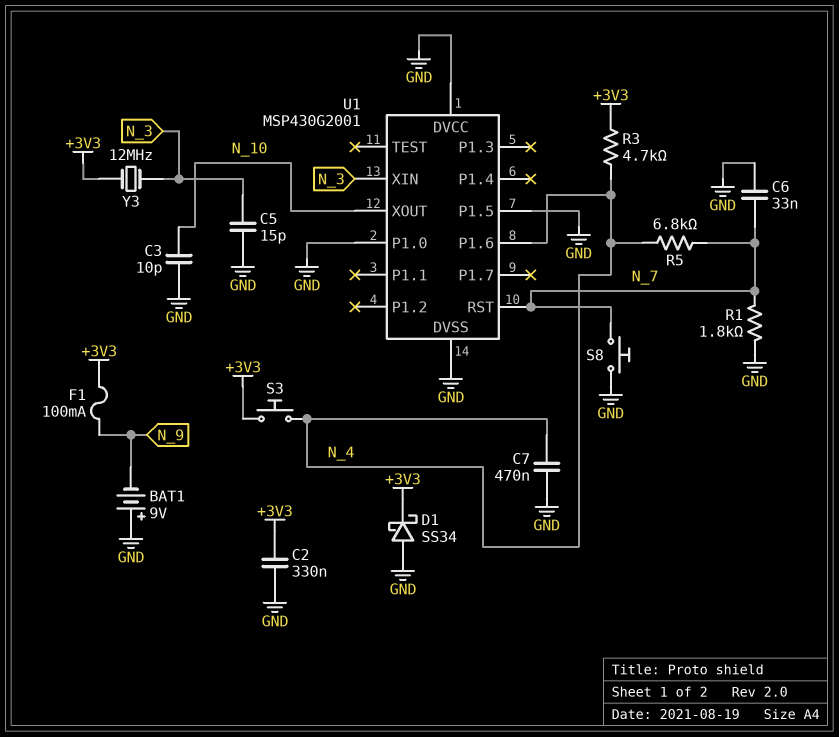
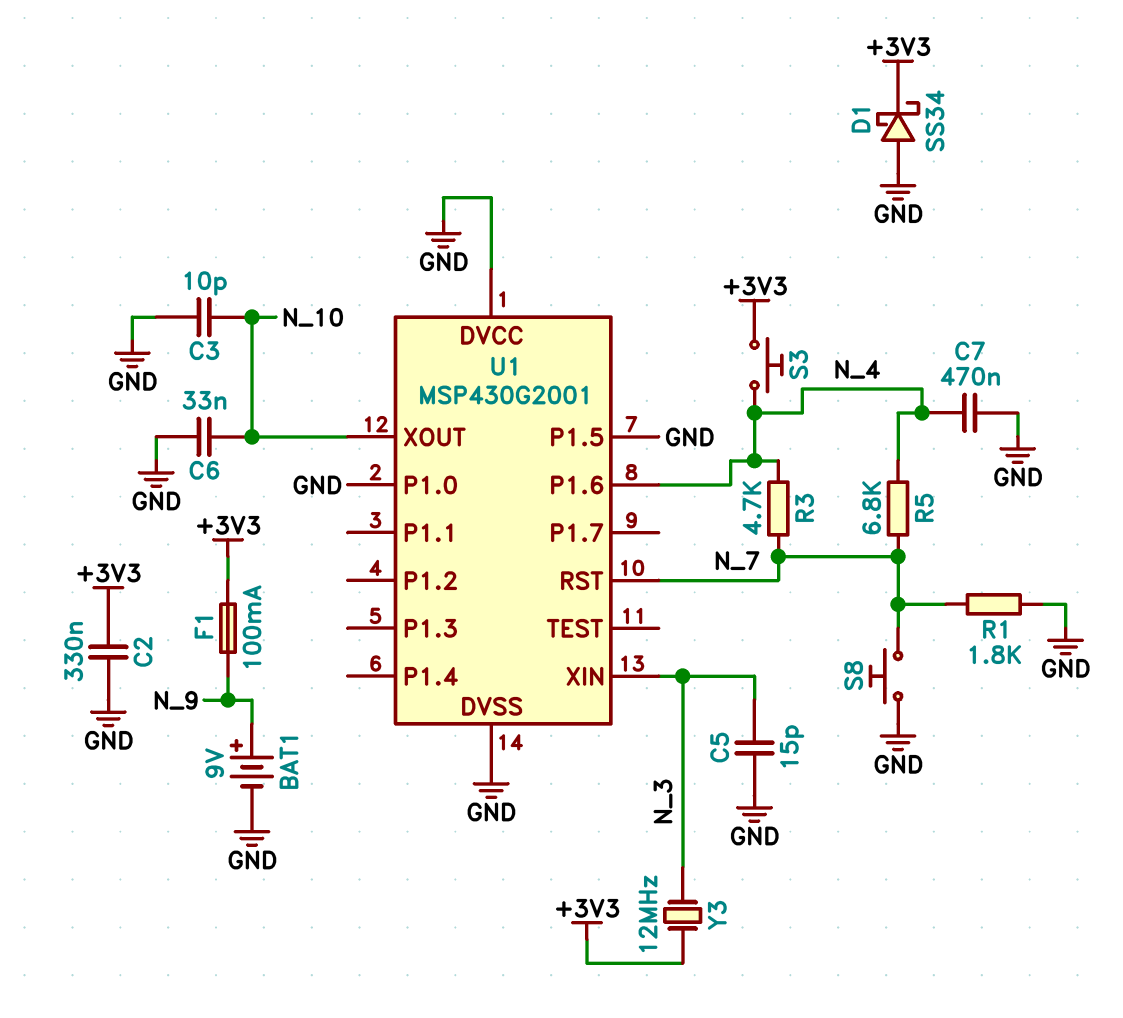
BAT1: 9V (plus GND, minus N_9) -> 9V (plus N_9, minus GND)
C6: 33nF (GND, N_7) -> 33nF (GND, N_10)
R3: 4.7k (+3V3, N_4) -> 4.7k (N_4, N_7)

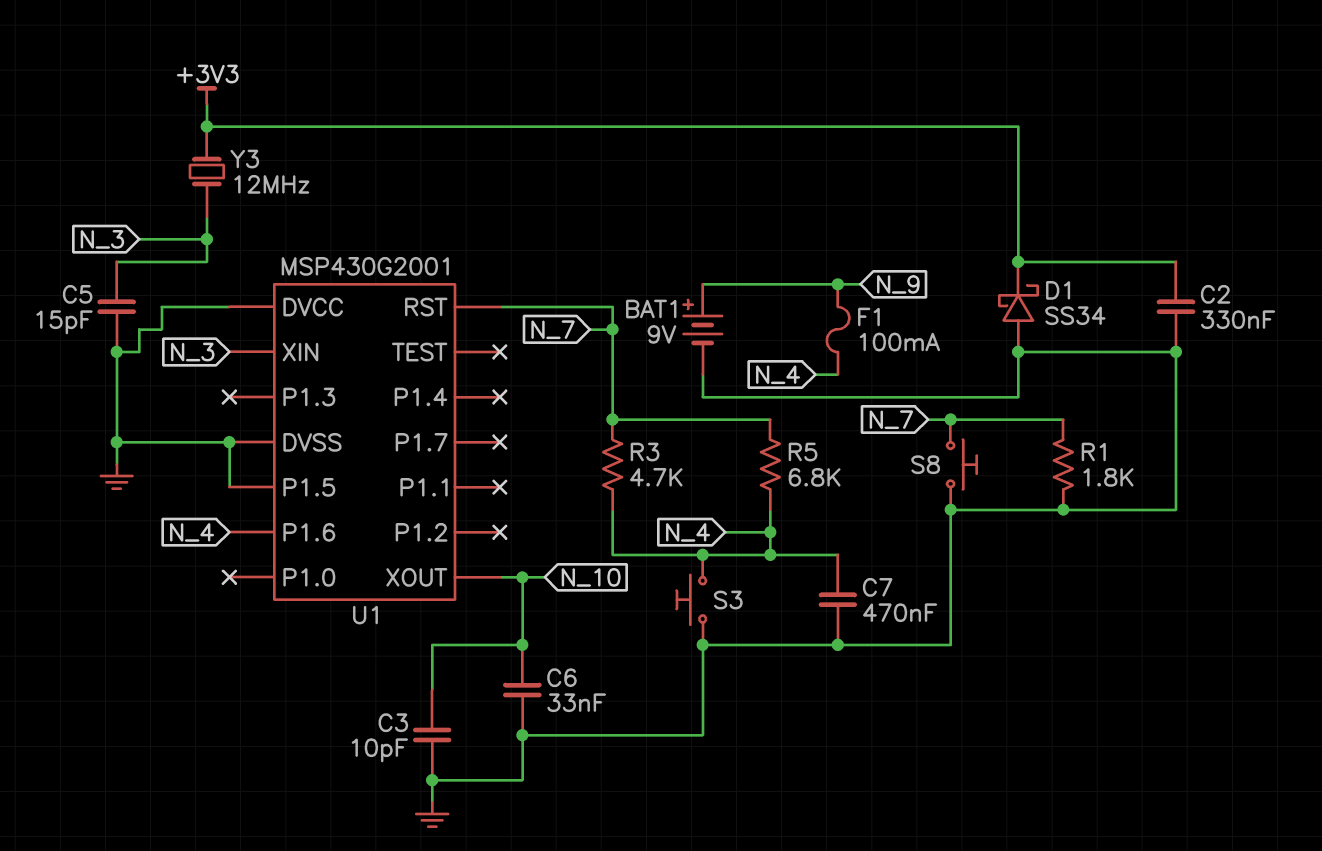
F1: 100mA (+3V3, N_9) -> 100mA (N_4, N_9)
S3: button (+3V3, N_4) -> button (GND, N_4)
U1 pin P1.0: GND -> none

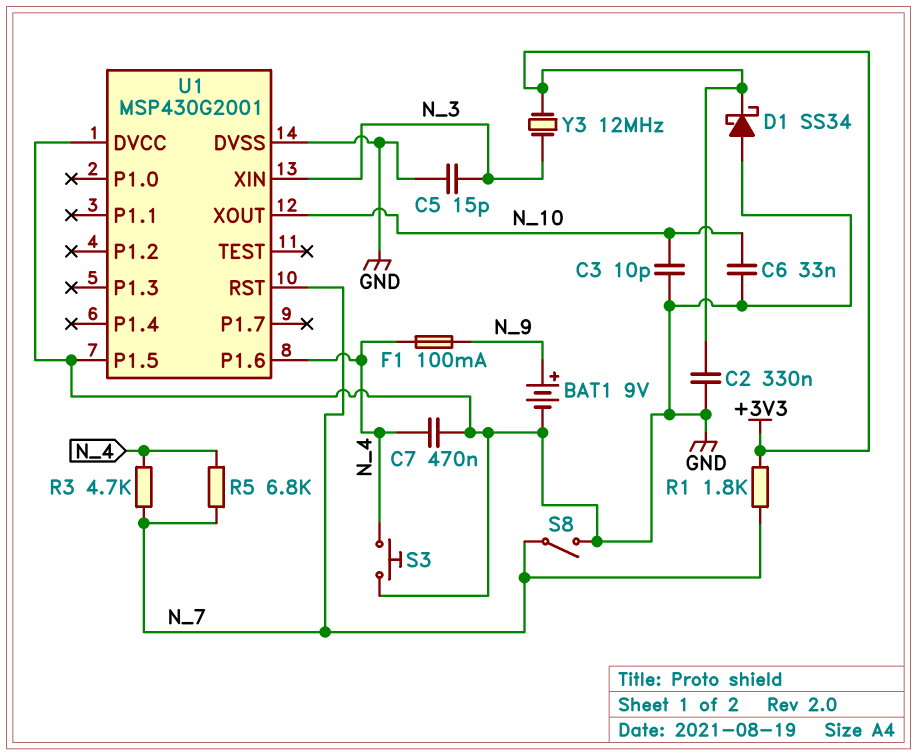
R1: 1.8k (GND, N_7) -> 1.8k (+3V3, N_7)
S8: button (GND, N_7) -> switch (GND, N_7)

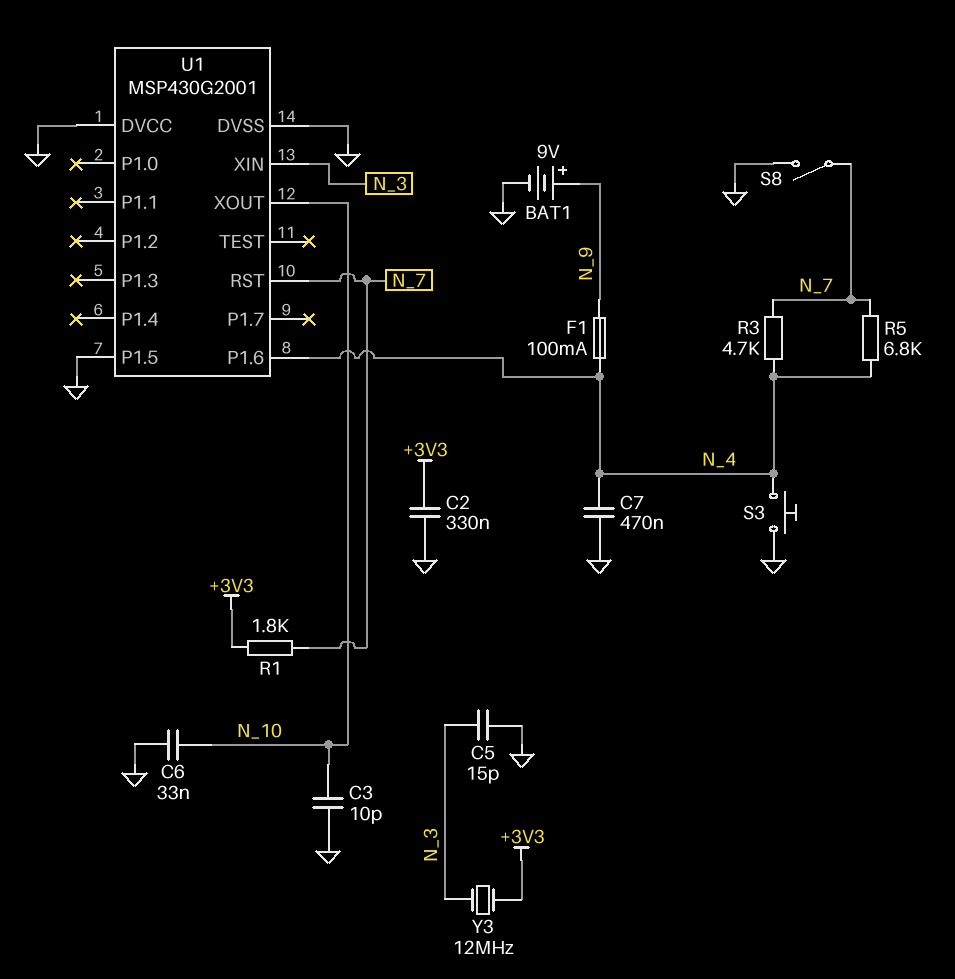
D1: schottky SS34 (A GND, K +3V3) -> none

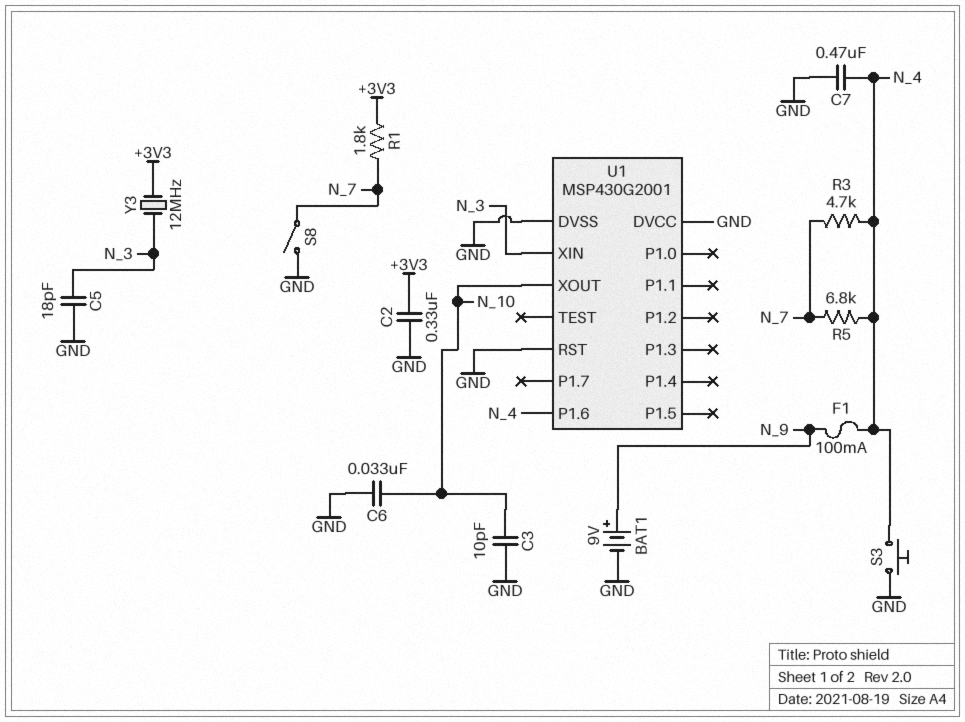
C5: 15pF (GND, N_3) -> 18pF (GND, N_3)
U1 pin P1.5: GND -> none
U1 pin RST: N_7 -> GND

